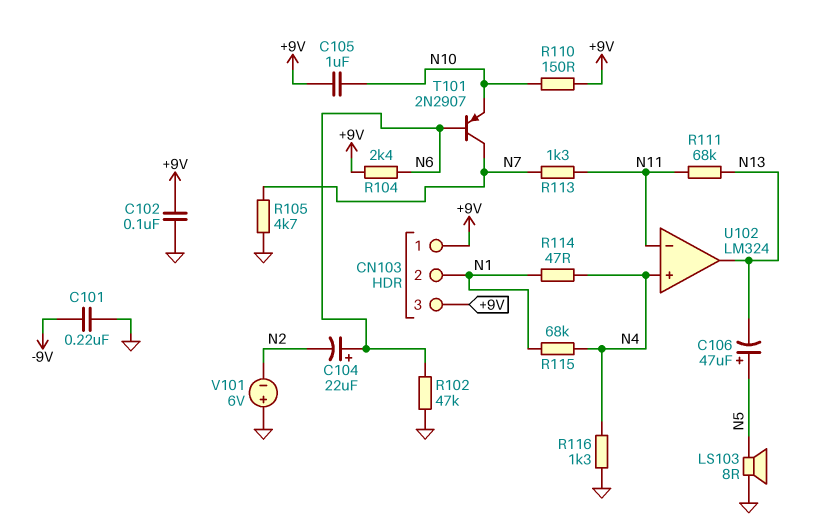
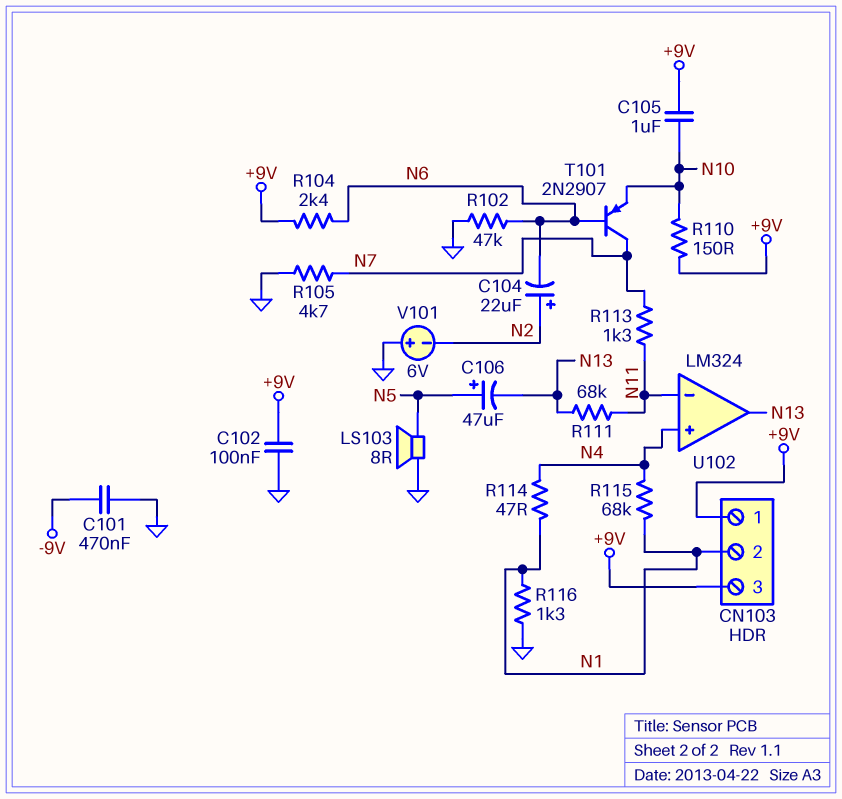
C101: 220nF (-9V, GND) -> 470nF (-9V, GND)
C104: 22uF (plus N6, minus N2) -> 22uF (plus N2, minus N6)
R116: 1.3k (GND, N4) -> 1.3k (GND, N1)

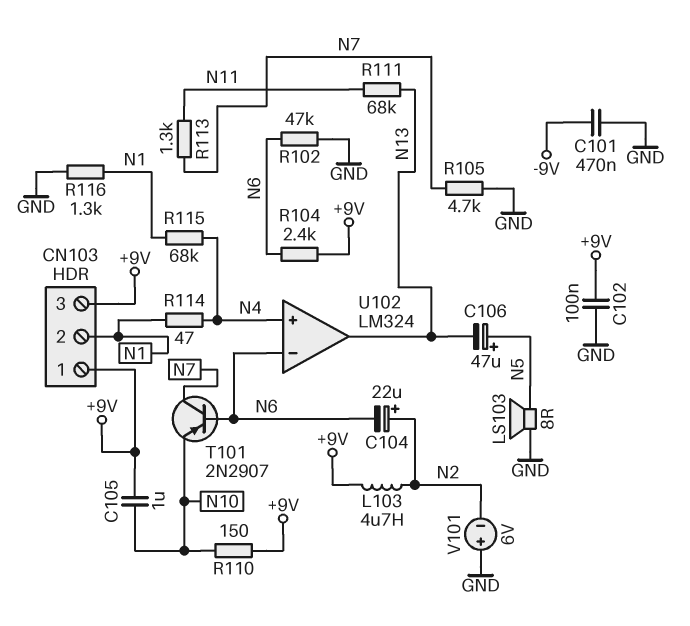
L103: none -> 4.7uH (+9V, N2)
U102 pin in-: N11 -> N6

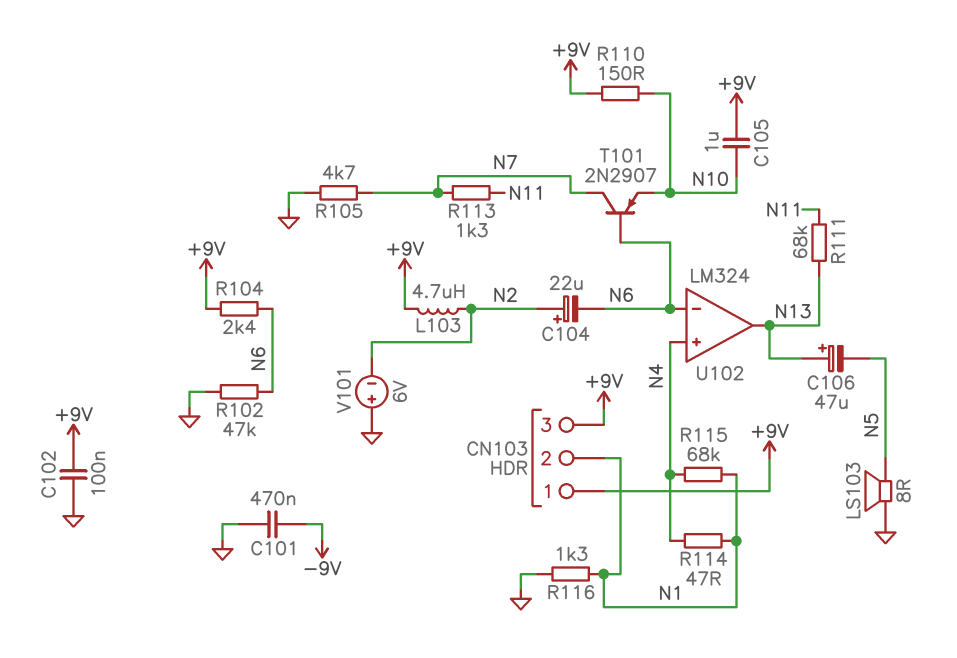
C106: 47uF (plus N5, minus N13) -> 47uF (plus N13, minus N5)

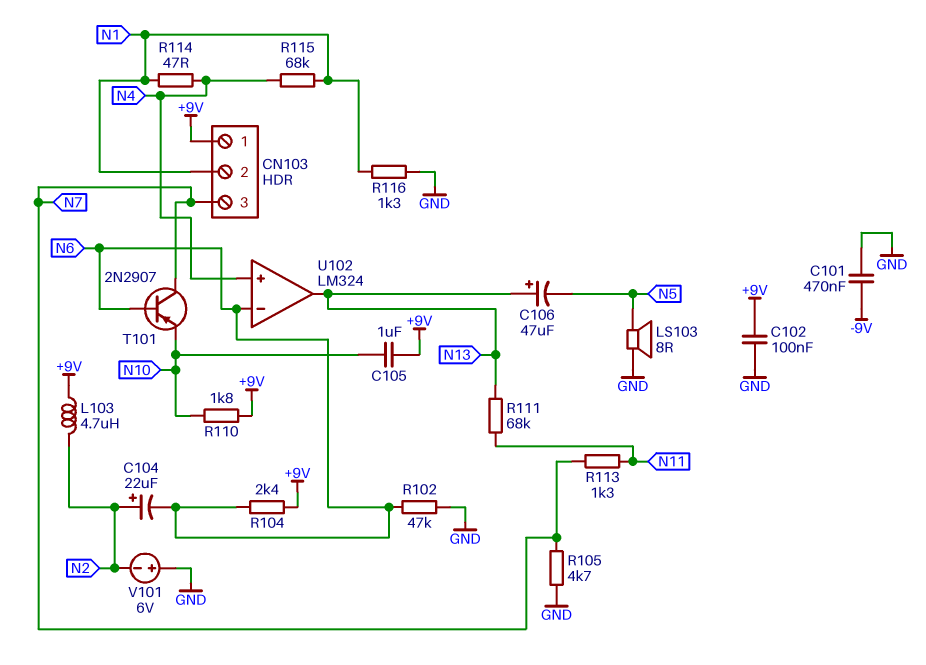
CN103 pin 3: +9V -> N7
R110: 150 (+9V, N10) -> 1.8k (+9V, N10)

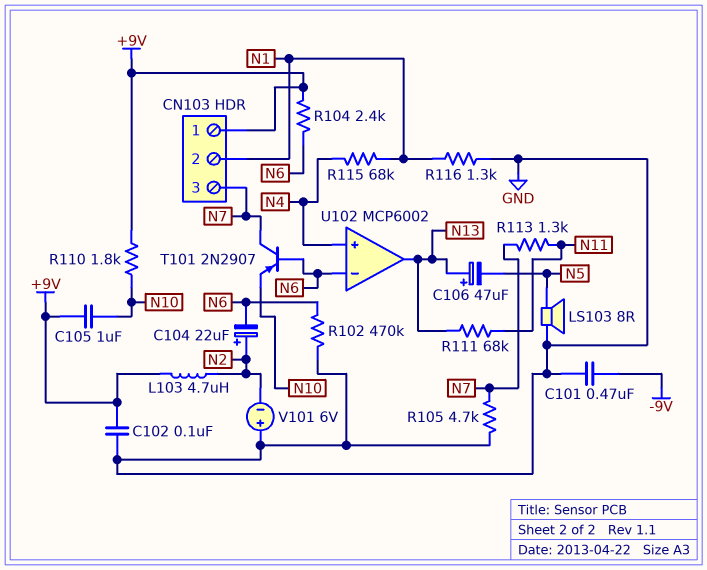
R102: 47k (GND, N6) -> 470k (GND, N6)
R114: 47 (N1, N4) -> none
U102: LM324 -> MCP6002

